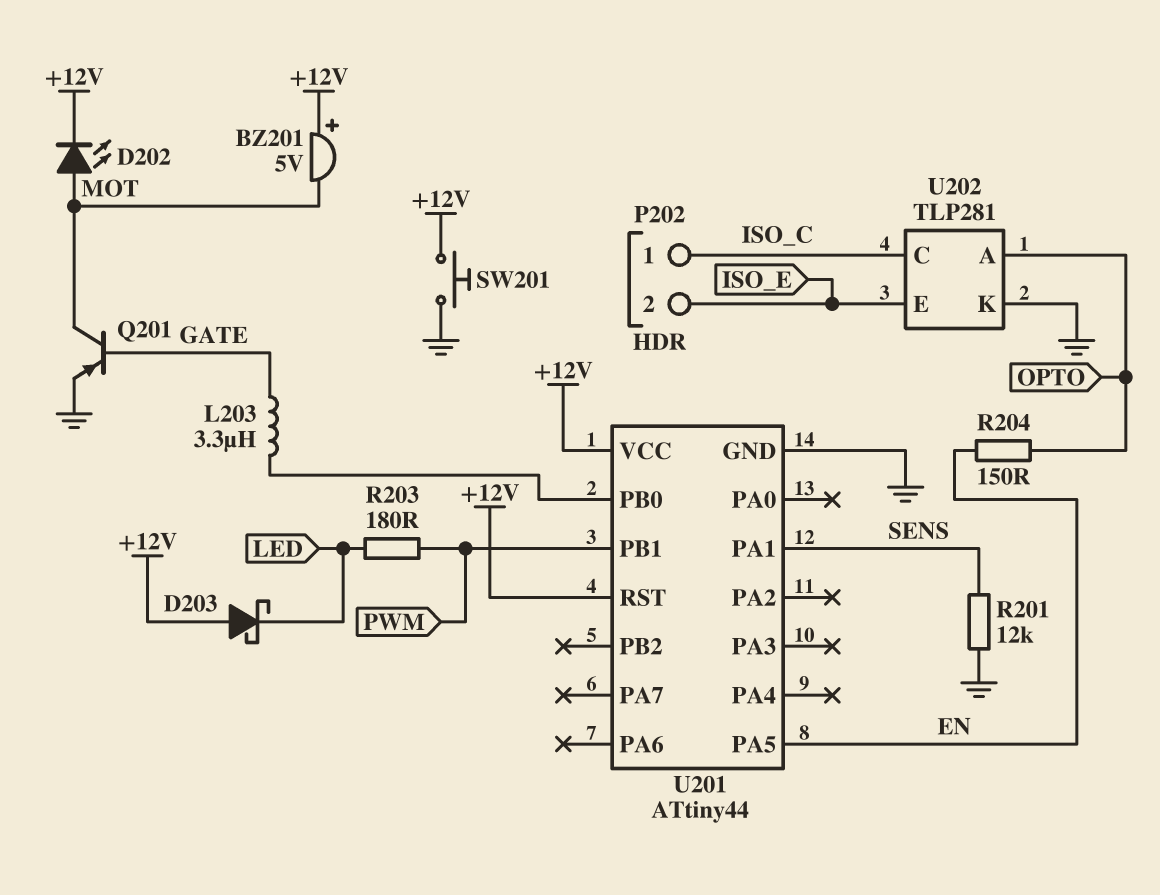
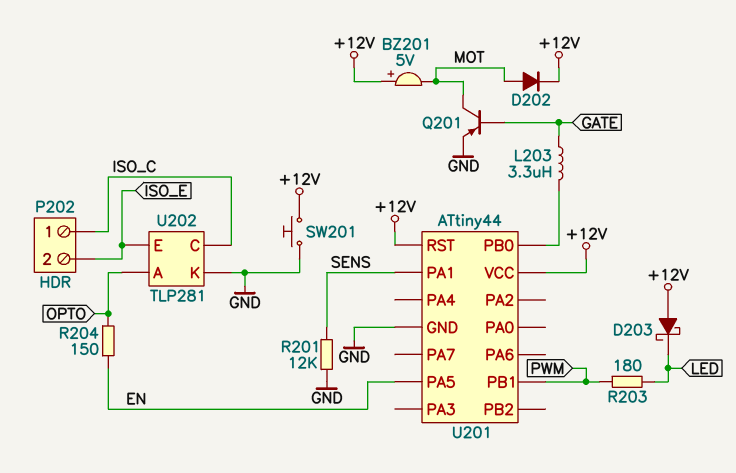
D202: LED (A MOT, K +12V) -> diode (A MOT, K +12V)

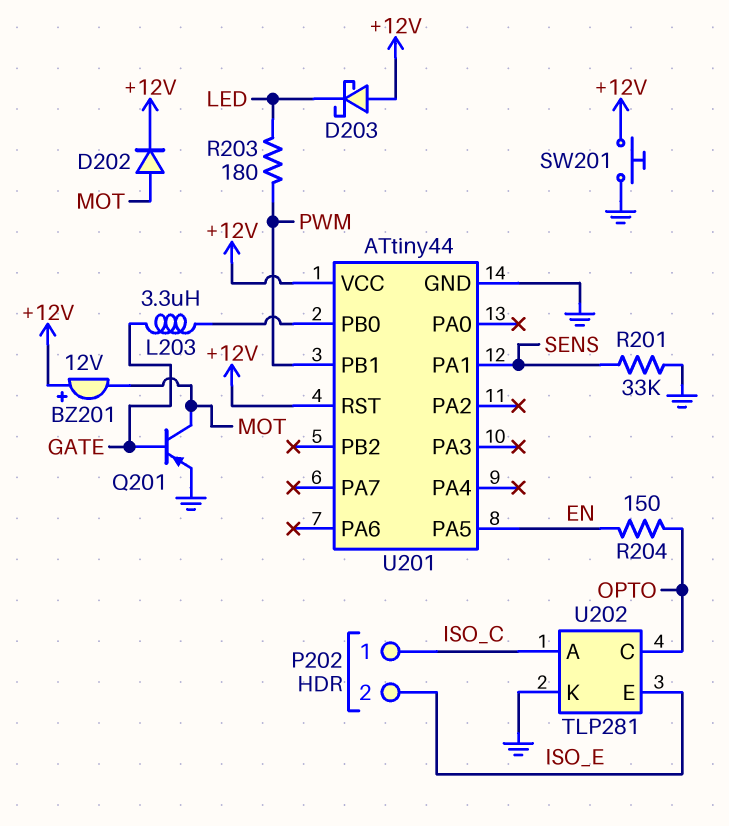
BZ201: buzzer 5V (plus +12V, minus MOT) -> buzzer 12V (plus +12V, minus MOT)
R201: 12k (GND, SENS) -> 33k (GND, SENS)
U202 pin A: OPTO -> ISO_C
U202 pin C: ISO_C -> OPTO

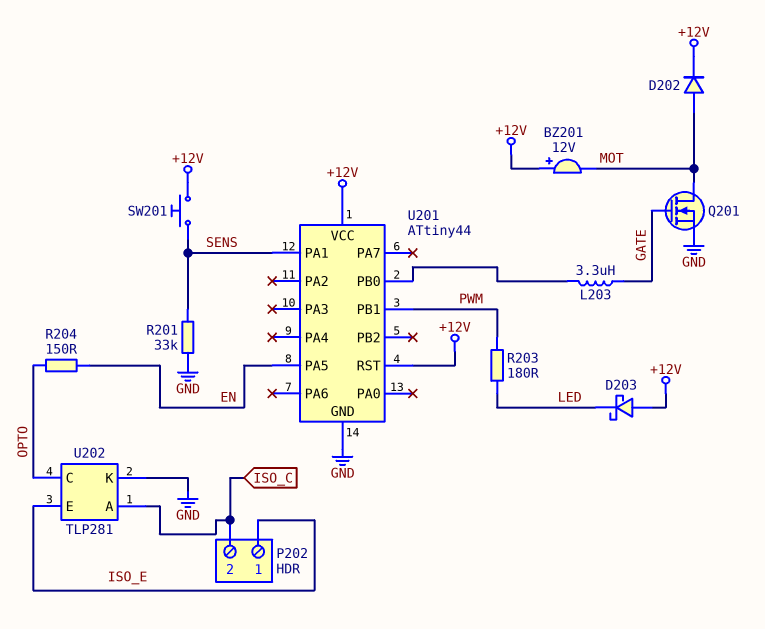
P202 pin 1: ISO_C -> ISO_E
P202 pin 2: ISO_E -> ISO_C
Q201: PNP (B GATE, C MOT, E GND) -> NMOS (G GATE, D MOT, S GND)
SW201: button (+12V, GND) -> button (+12V, SENS)

